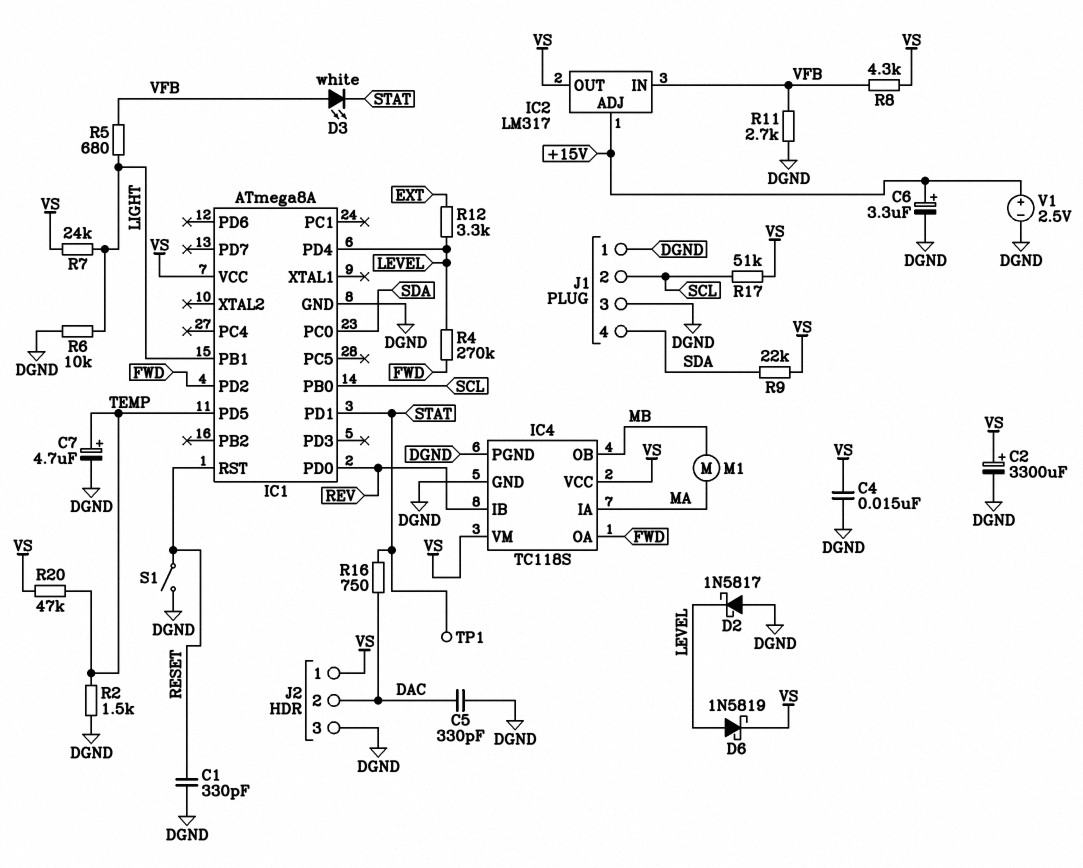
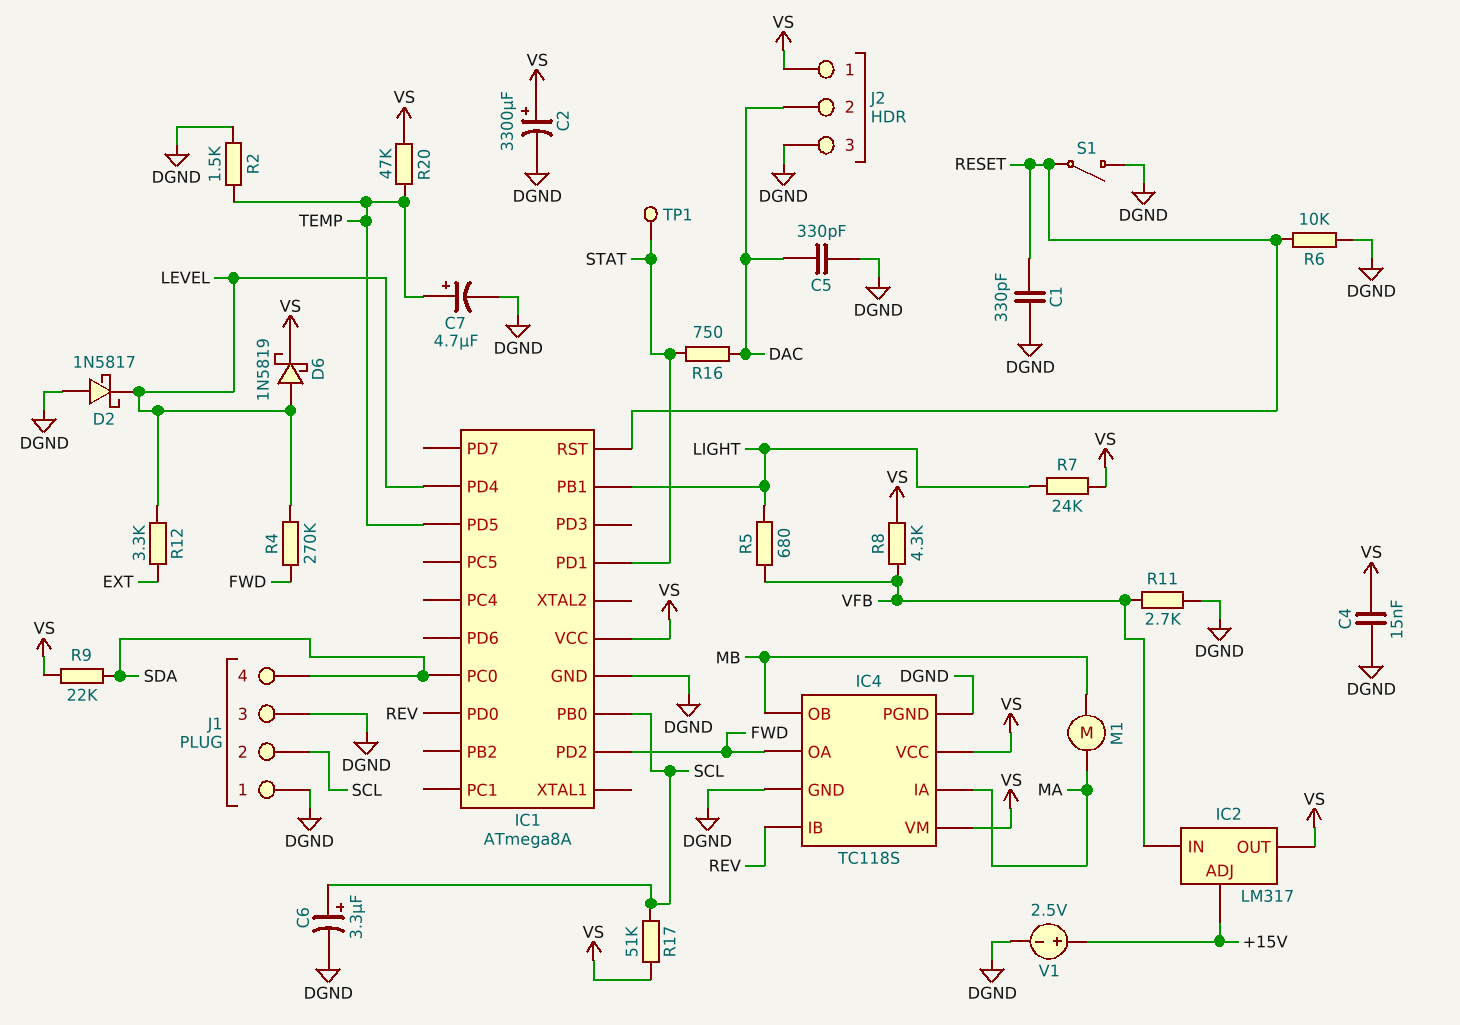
C6: 3.3uF (plus +15V, minus DGND) -> 3.3uF (plus SCL, minus DGND)
D3: LED white (A VFB, K STAT) -> none
R6: 10k (DGND, LIGHT) -> 10k (DGND, RESET)

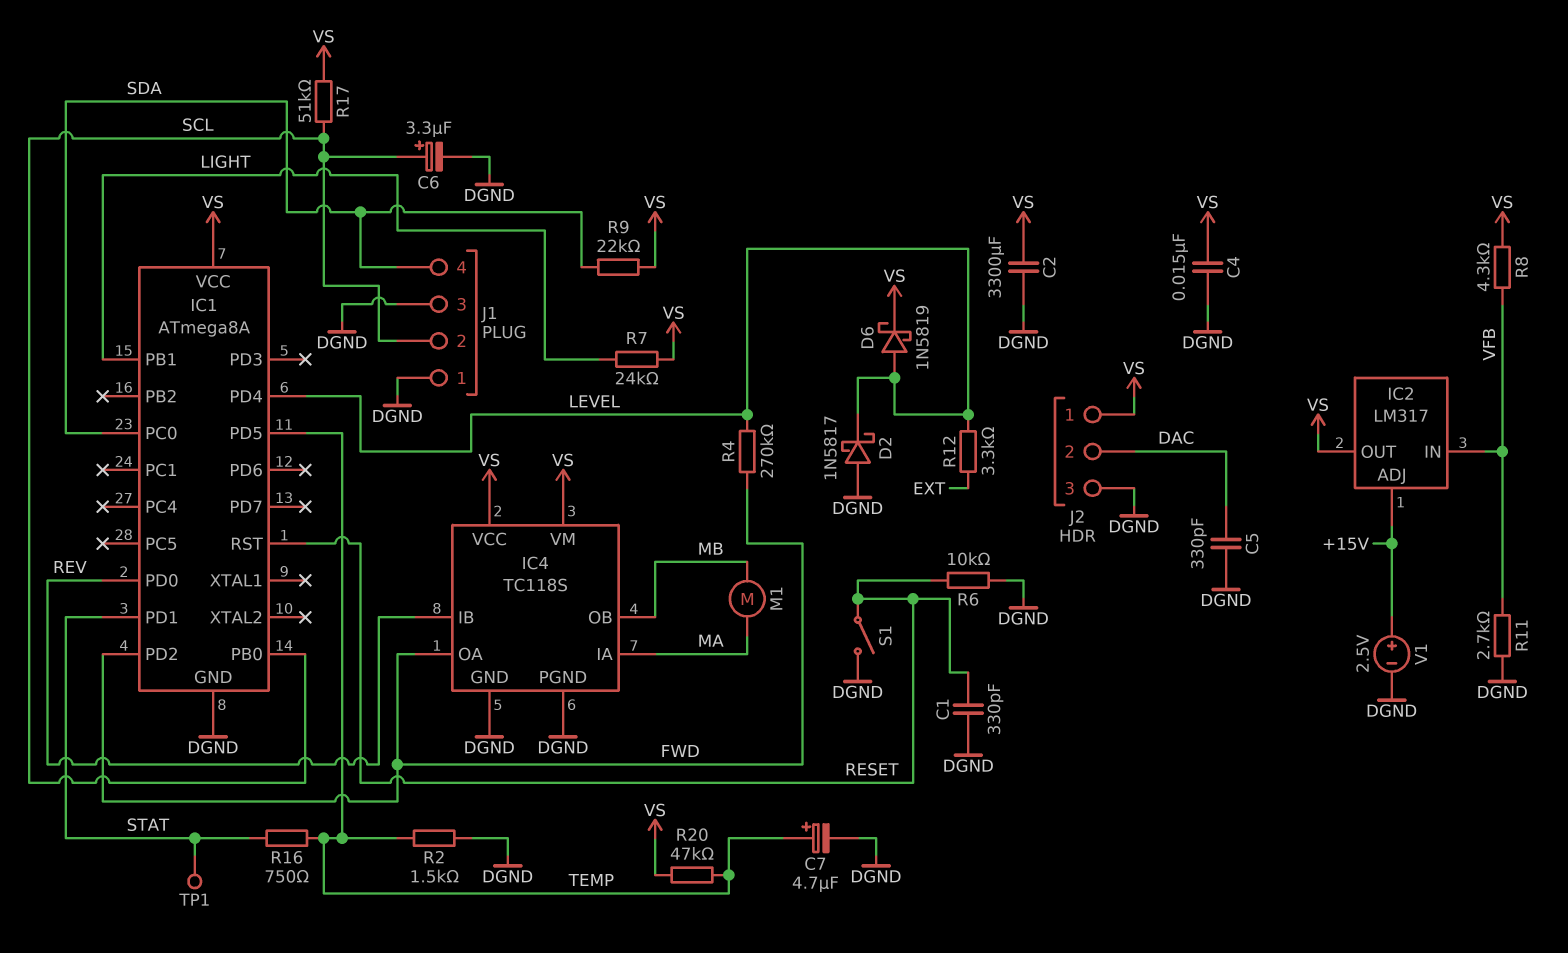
C2: 3300uF (plus VS, minus DGND) -> 3300uF (DGND, VS)
R5: 680 (LIGHT, VFB) -> none
R16: 750 (DAC, STAT) -> 750 (STAT, TEMP)

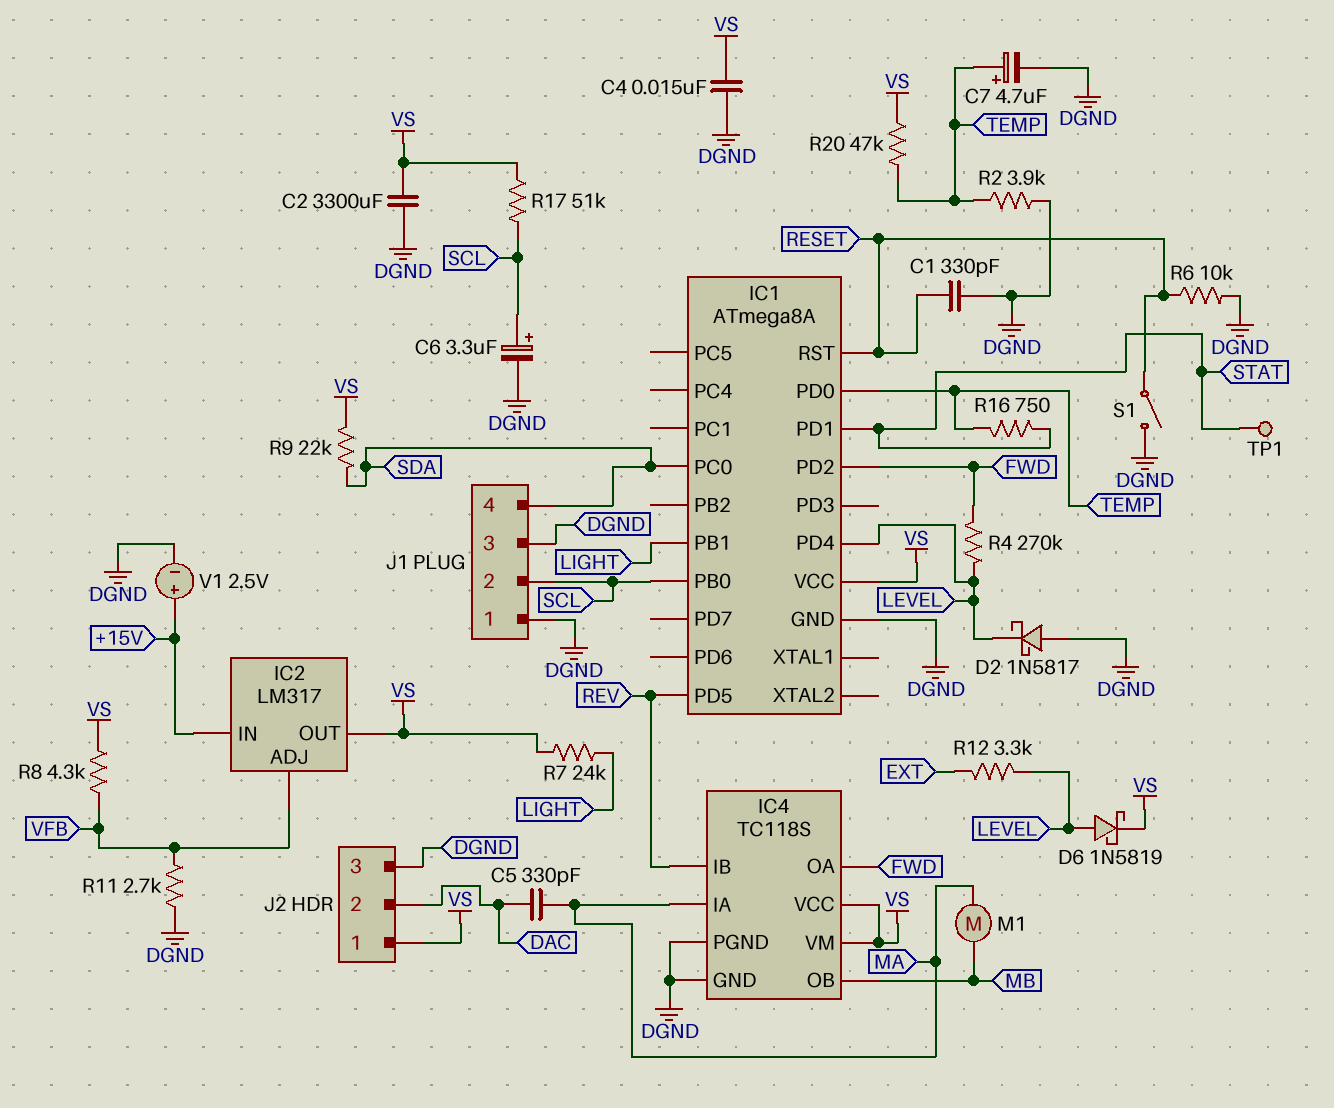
C5: 330pF (DAC, DGND) -> 330pF (DAC, MA)
IC1 pin PD0: REV -> TEMP
IC1 pin PD5: TEMP -> REV
IC2 pin ADJ: +15V -> VFB
IC2 pin IN: VFB -> +15V
R2: 1.5k (DGND, TEMP) -> 3.9k (DGND, TEMP)

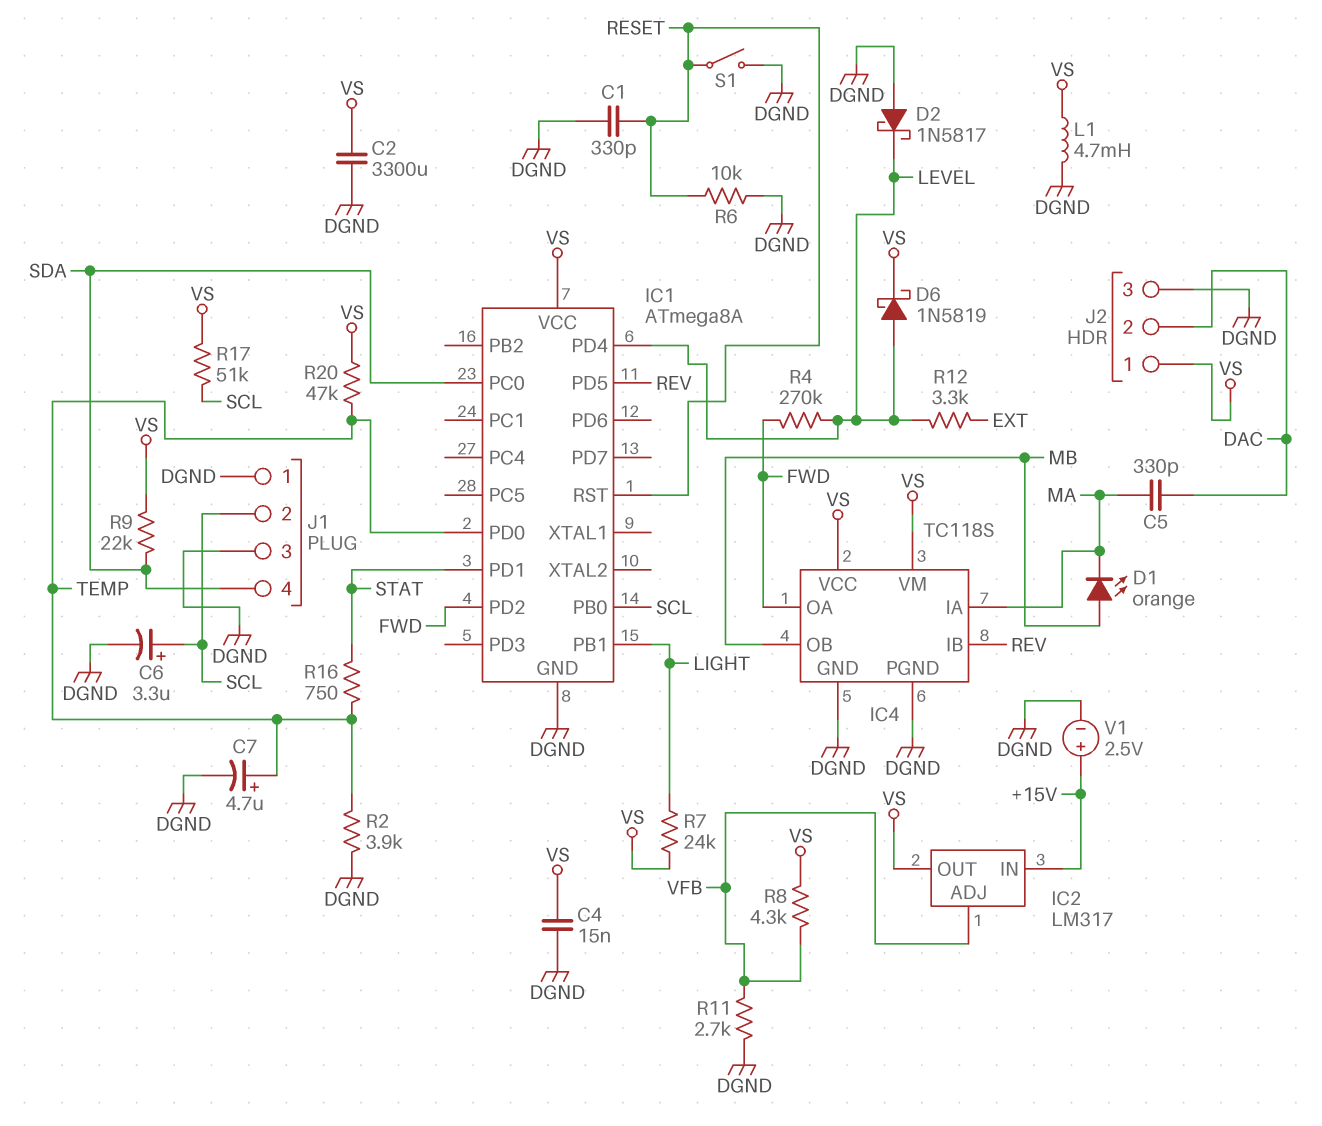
D1: none -> LED orange (A MB, K MA)
L1: none -> 4.7mH (DGND, VS)
M1: motor (MA, MB) -> none
TP1: test point (STAT) -> none

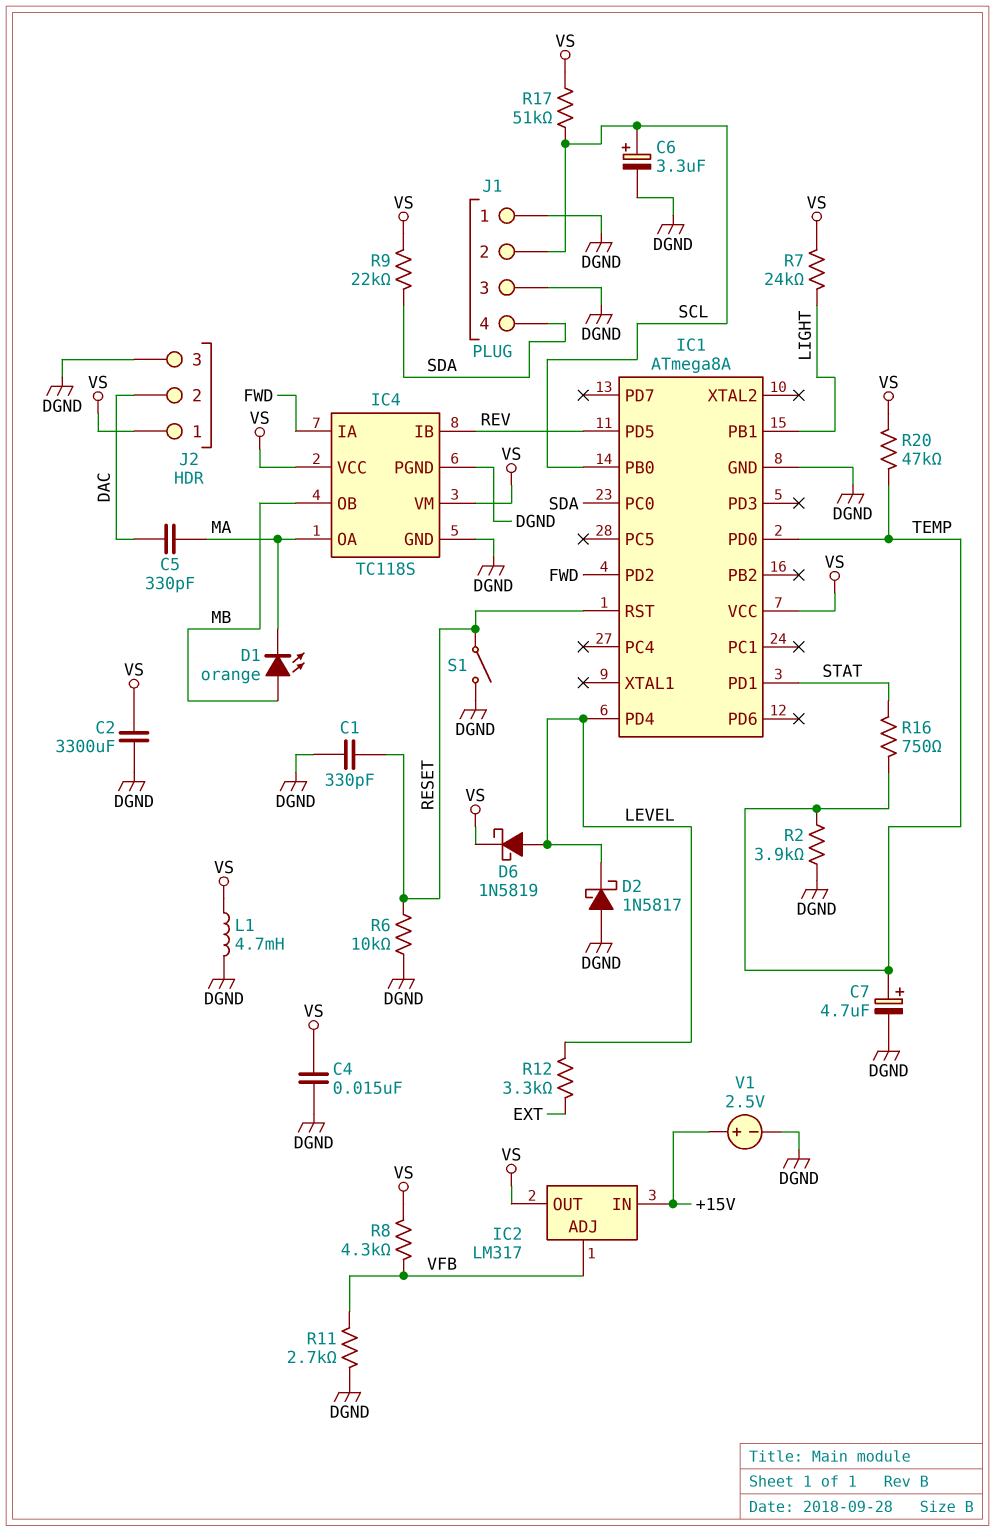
IC4 pin IA: MA -> FWD
IC4 pin OA: FWD -> MA
R4: 270k (FWD, LEVEL) -> none

